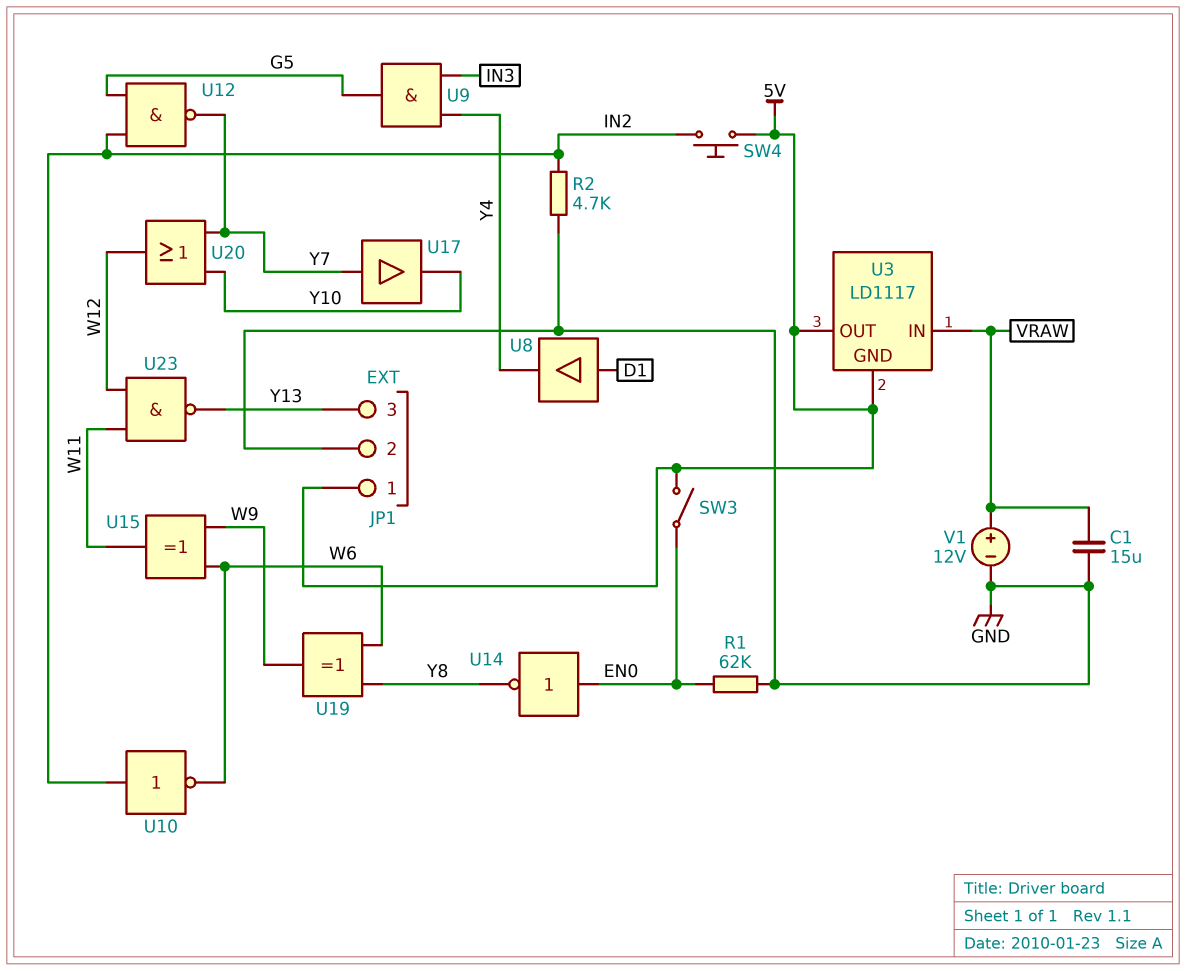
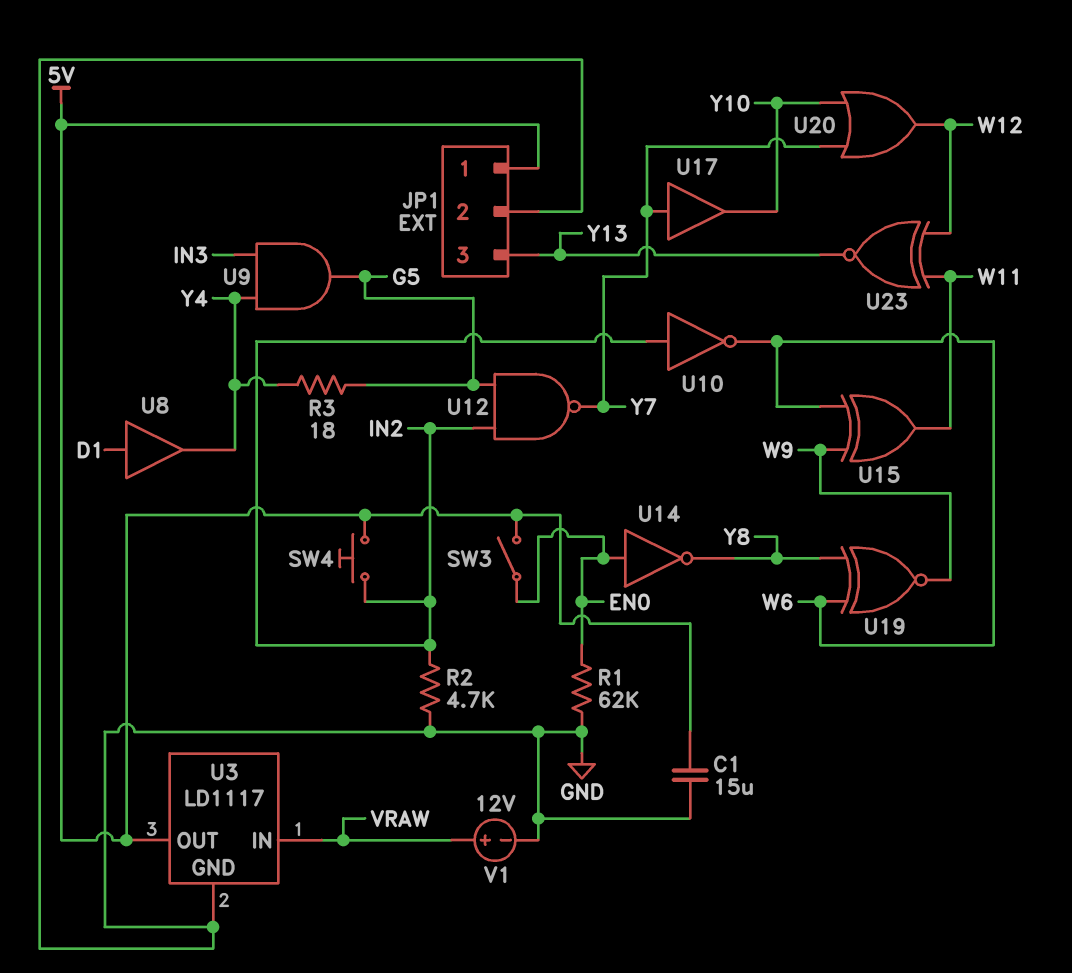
C1: 15uF (GND, VRAW) -> 15uF (5V, GND)
R3: none -> 18 (G5, Y4)
U3 pin GND: 5V -> GND
U19: XOR (in W6, in Y8, out W9) -> XNOR (in W6, in Y8, out W9)
U23: NAND (in W11, in W12, out Y13) -> XNOR (in W11, in W12, out Y13)

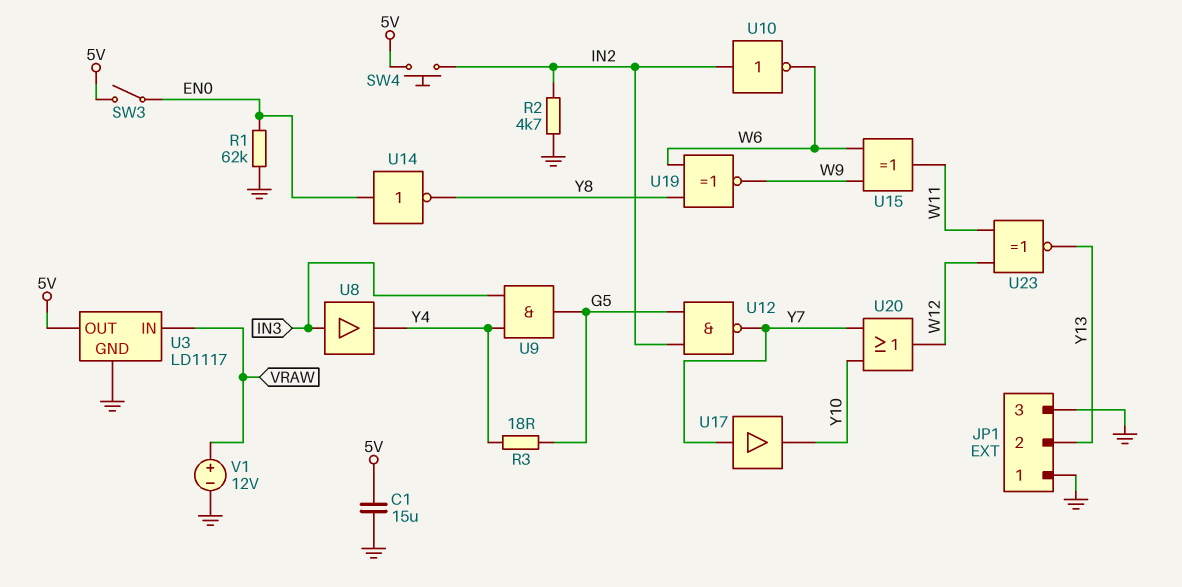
JP1 pin 1: 5V -> GND
JP1 pin 2: GND -> Y13
JP1 pin 3: Y13 -> GND
U8: buffer (in D1, out Y4) -> buffer (in IN3, out Y4)

